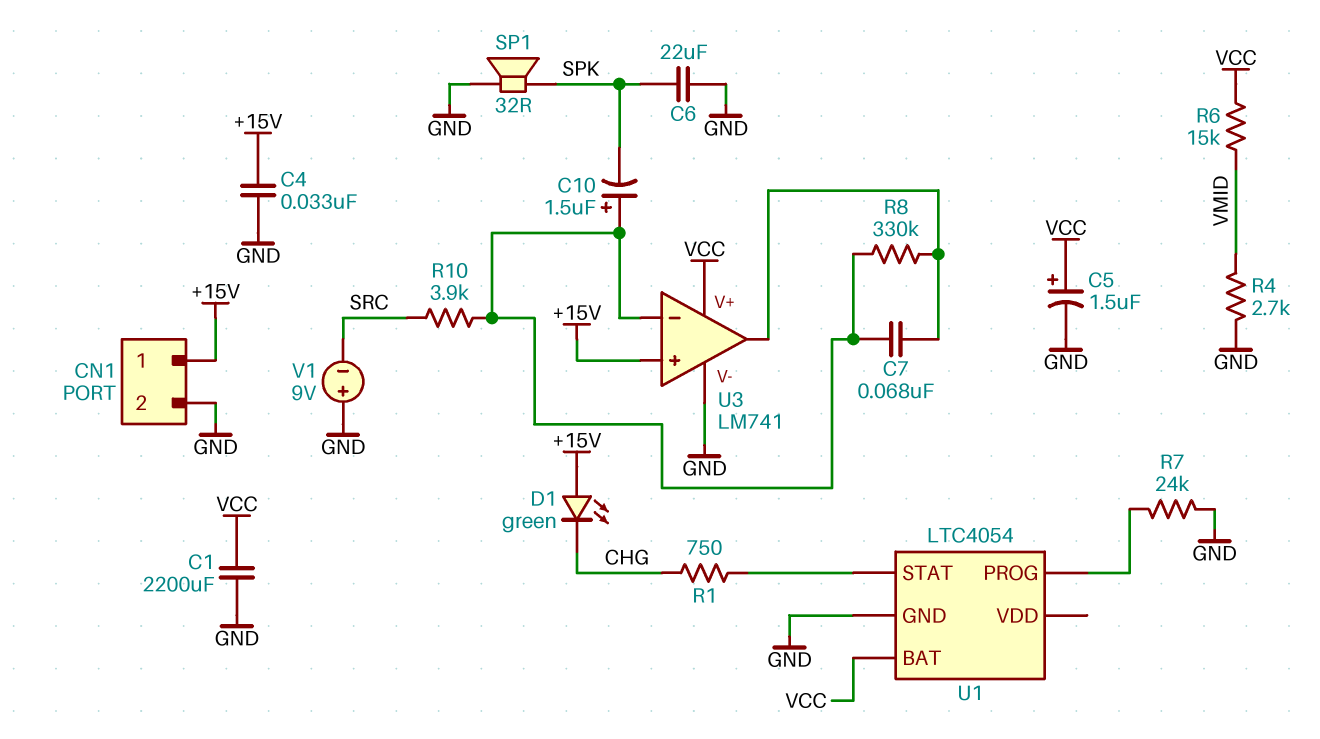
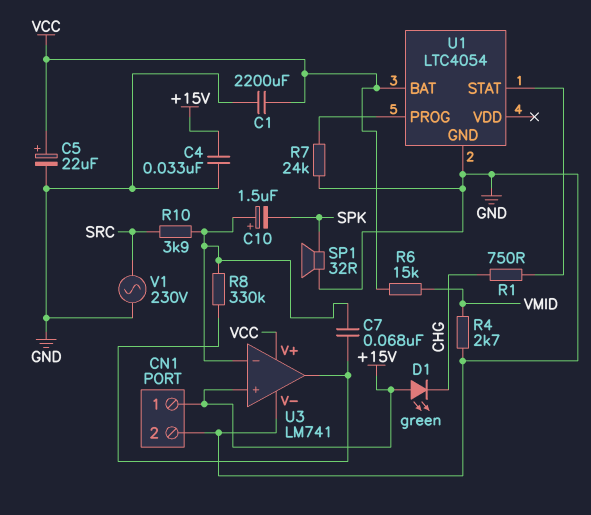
C5: 1.5uF (plus VCC, minus GND) -> 22uF (plus VCC, minus GND)
C6: 22uF (GND, SPK) -> none
V1: 9V (plus GND, minus SRC) -> AC 230V (GND, SRC)

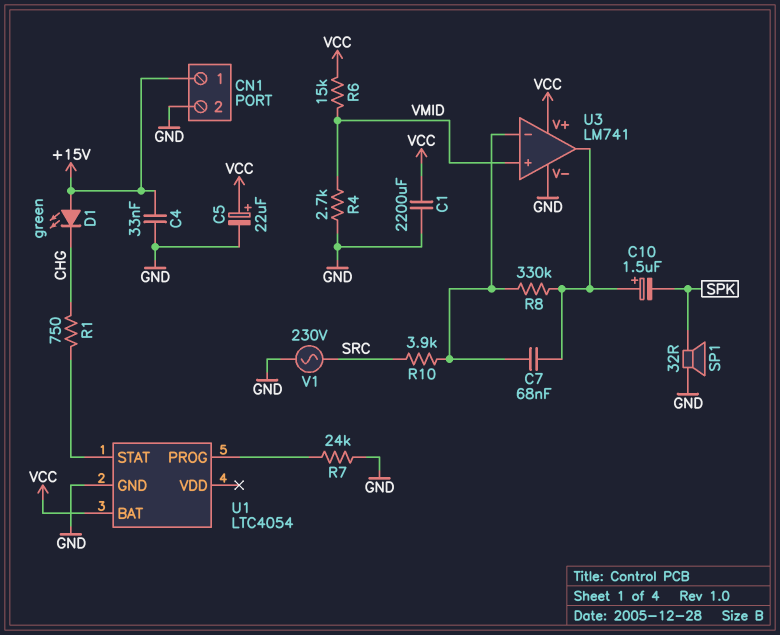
C10: 1.5uF (plus U3/in-, minus SPK) -> 1.5uF (plus U3/out, minus SPK)
U3 pin in+: +15V -> VMID

